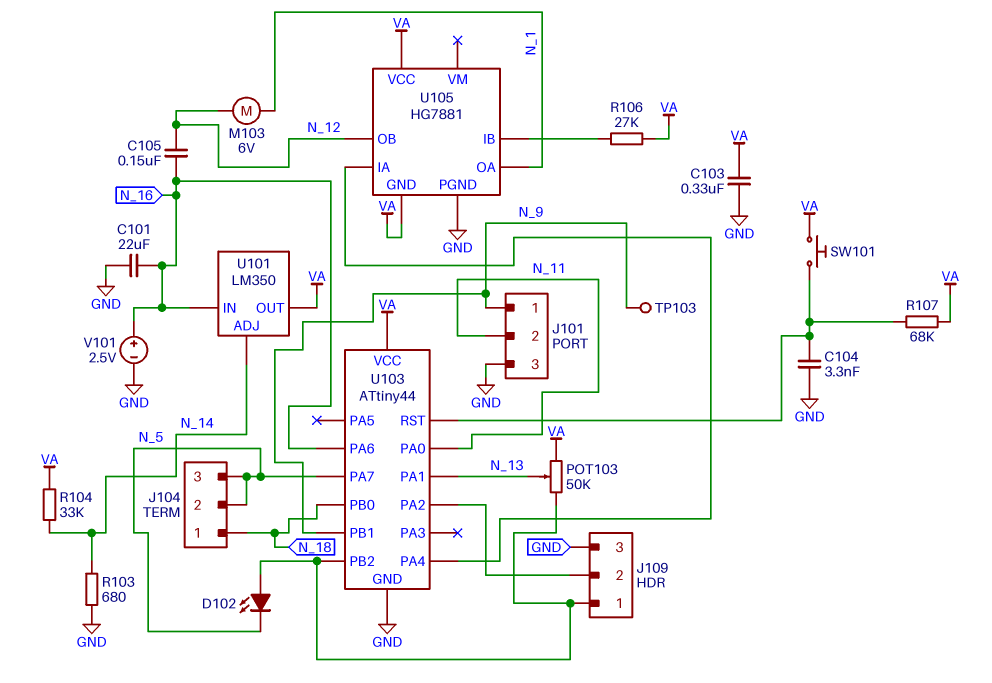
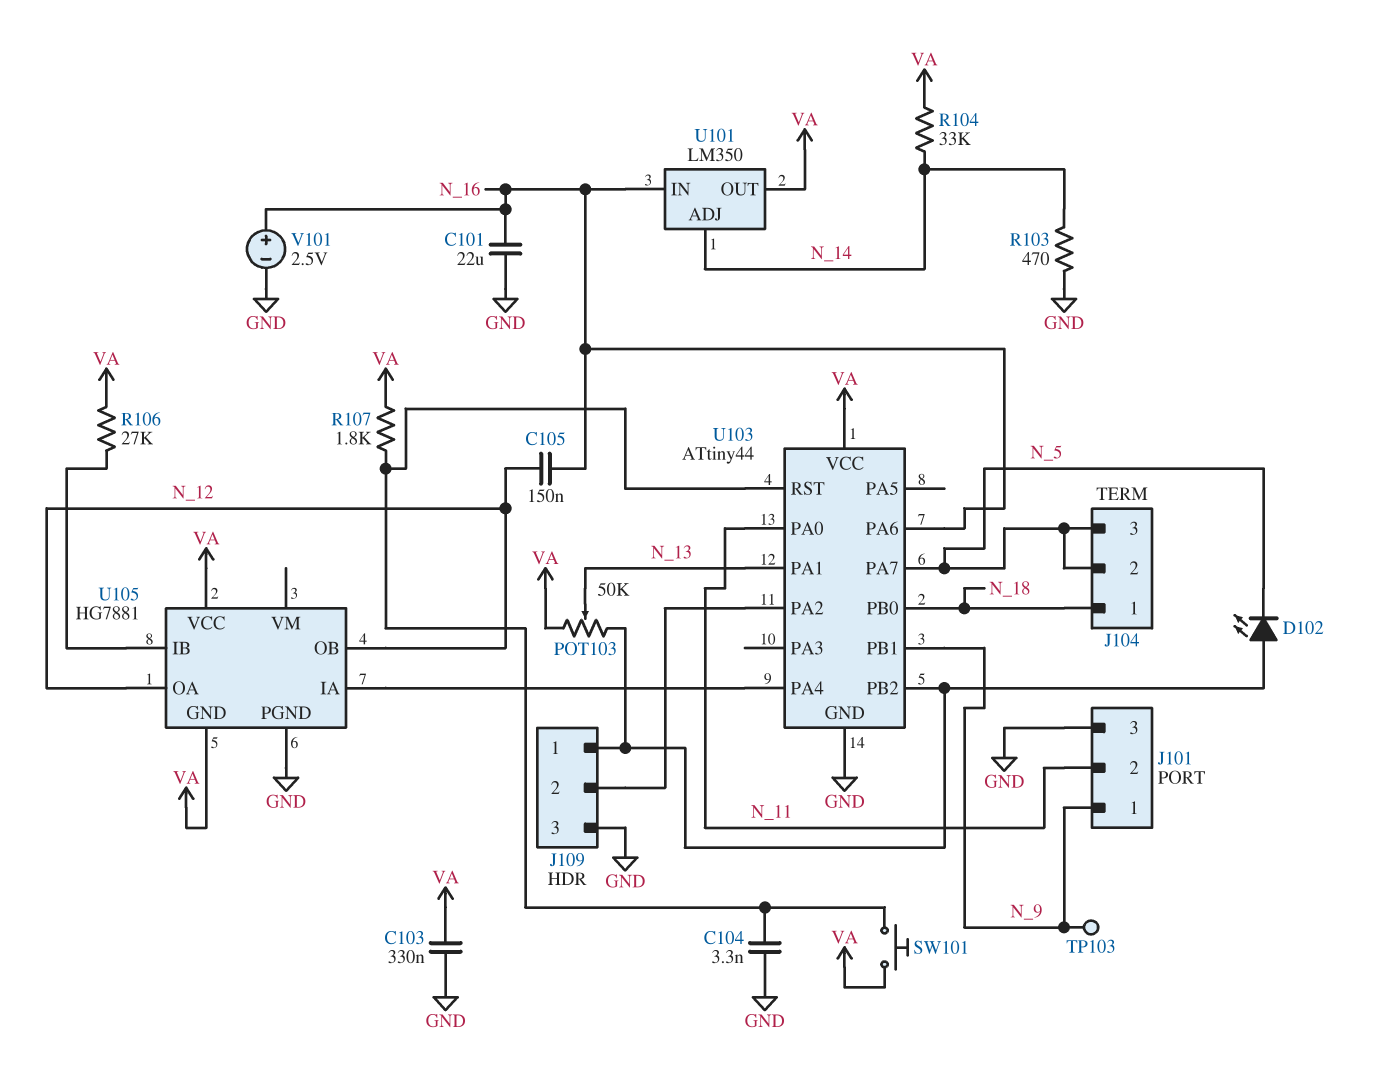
M103: motor 6V (N_1, N_12) -> none
R103: 680 (GND, N_14) -> 470 (GND, N_14)
R107: 68k (U103/RST, VA) -> 1.8k (U103/RST, VA)
U105 pin OA: N_1 -> N_12

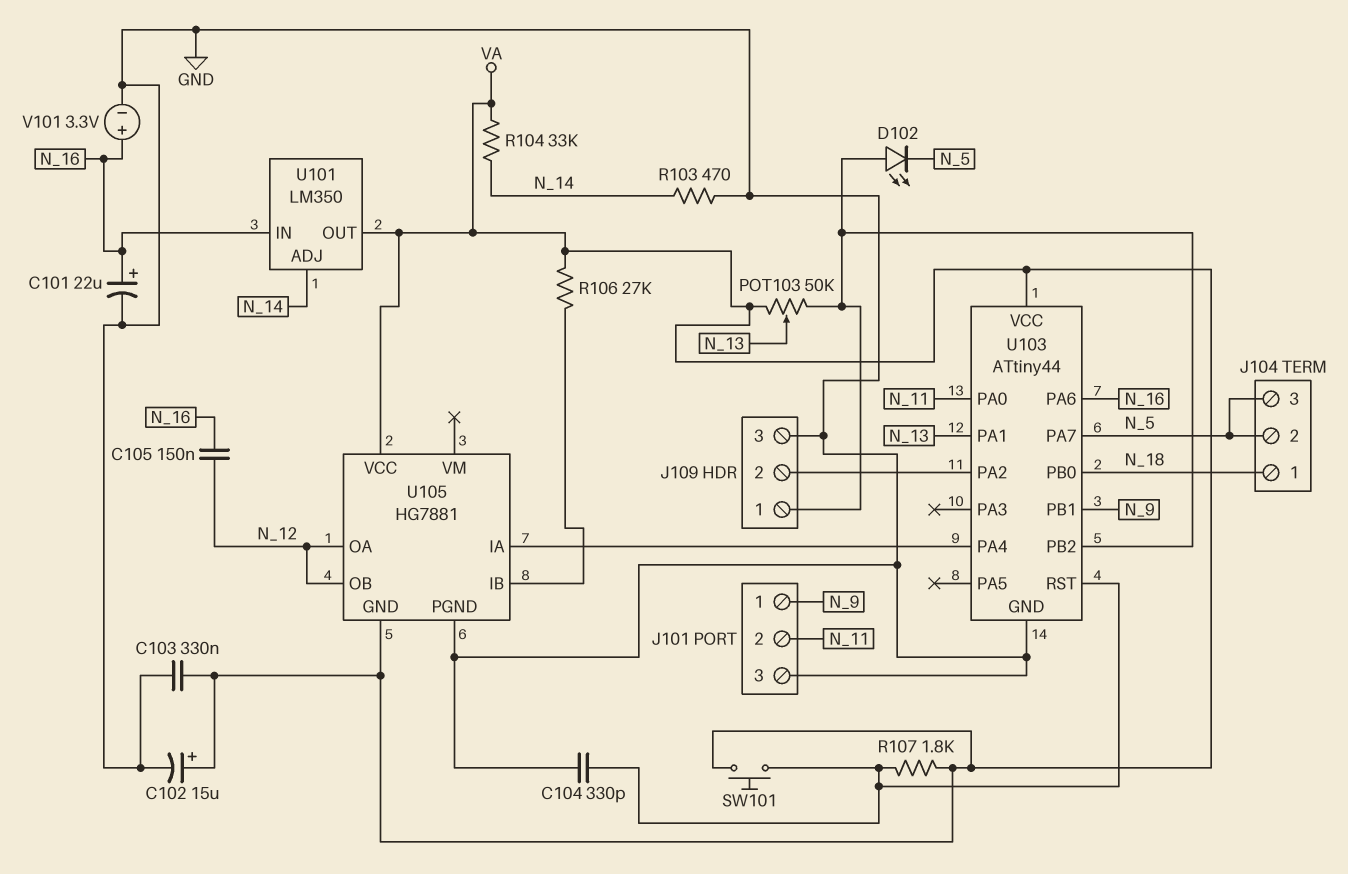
C101: 22uF (GND, N_16) -> 22uF (plus N_16, minus GND)
C102: none -> 15uF (plus VA, minus GND)
C104: 3.3nF (GND, U103/RST) -> 330pF (GND, U103/RST)
TP103: test point (N_9) -> none
V101: 2.5V (plus N_16, minus GND) -> 3.3V (plus N_16, minus GND)

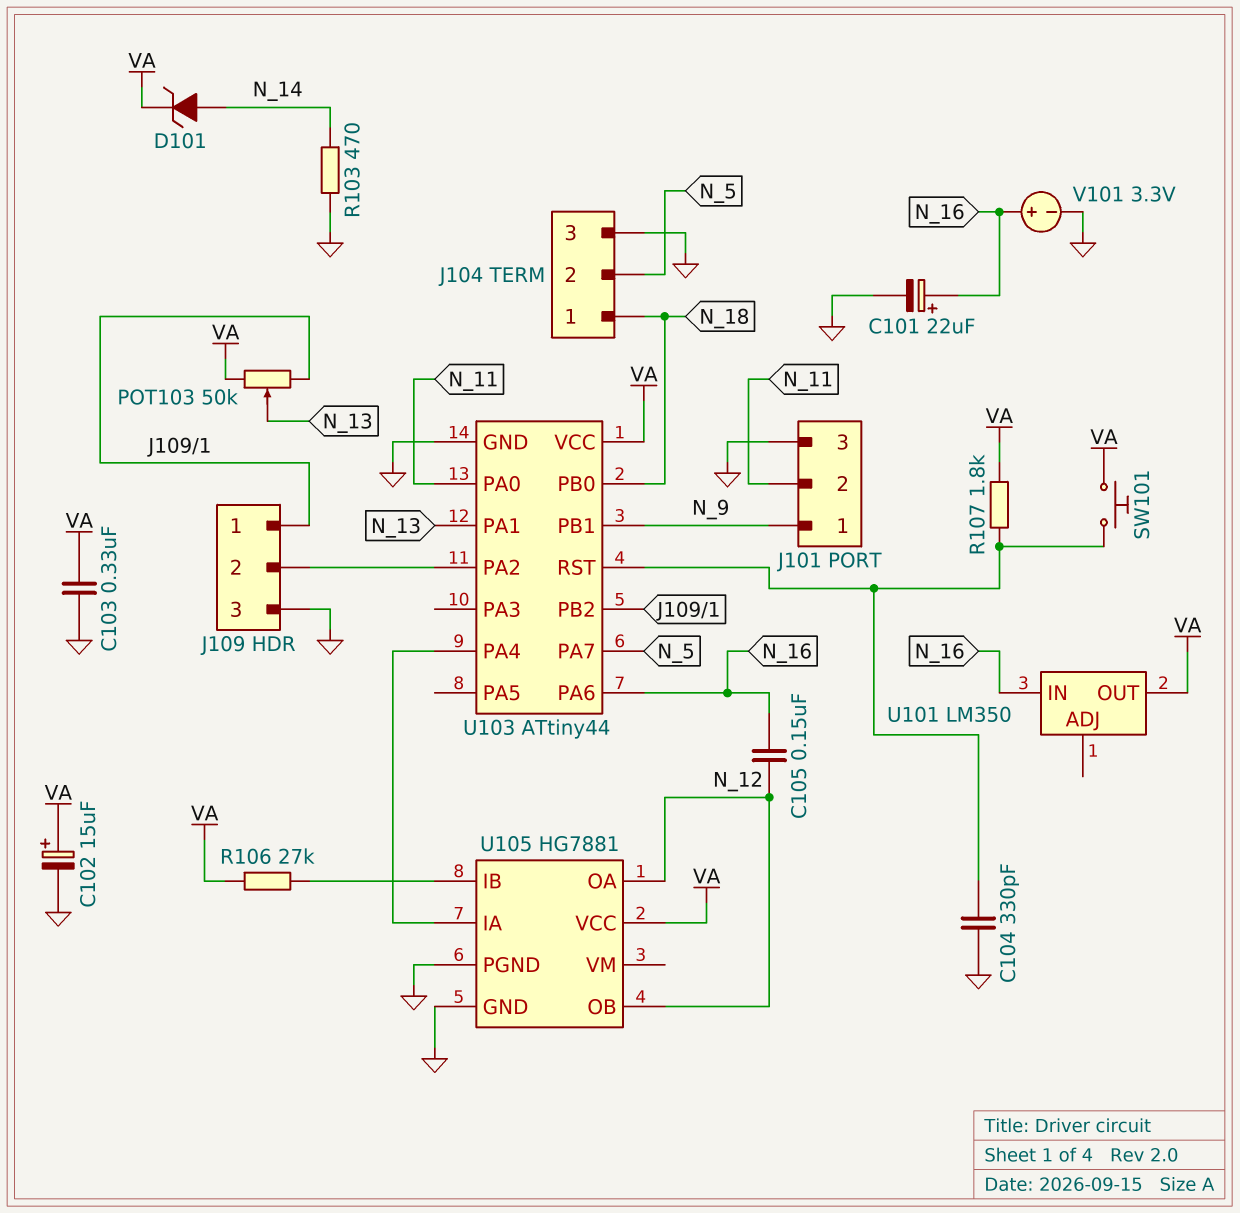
D101: none -> zener (A N_14, K VA)
D102: LED (A J109/1, K N_5) -> none
J104 pin 3: N_5 -> GND
R104: 33k (N_14, VA) -> none
U101 pin ADJ: N_14 -> none
U105 pin GND: VA -> GND

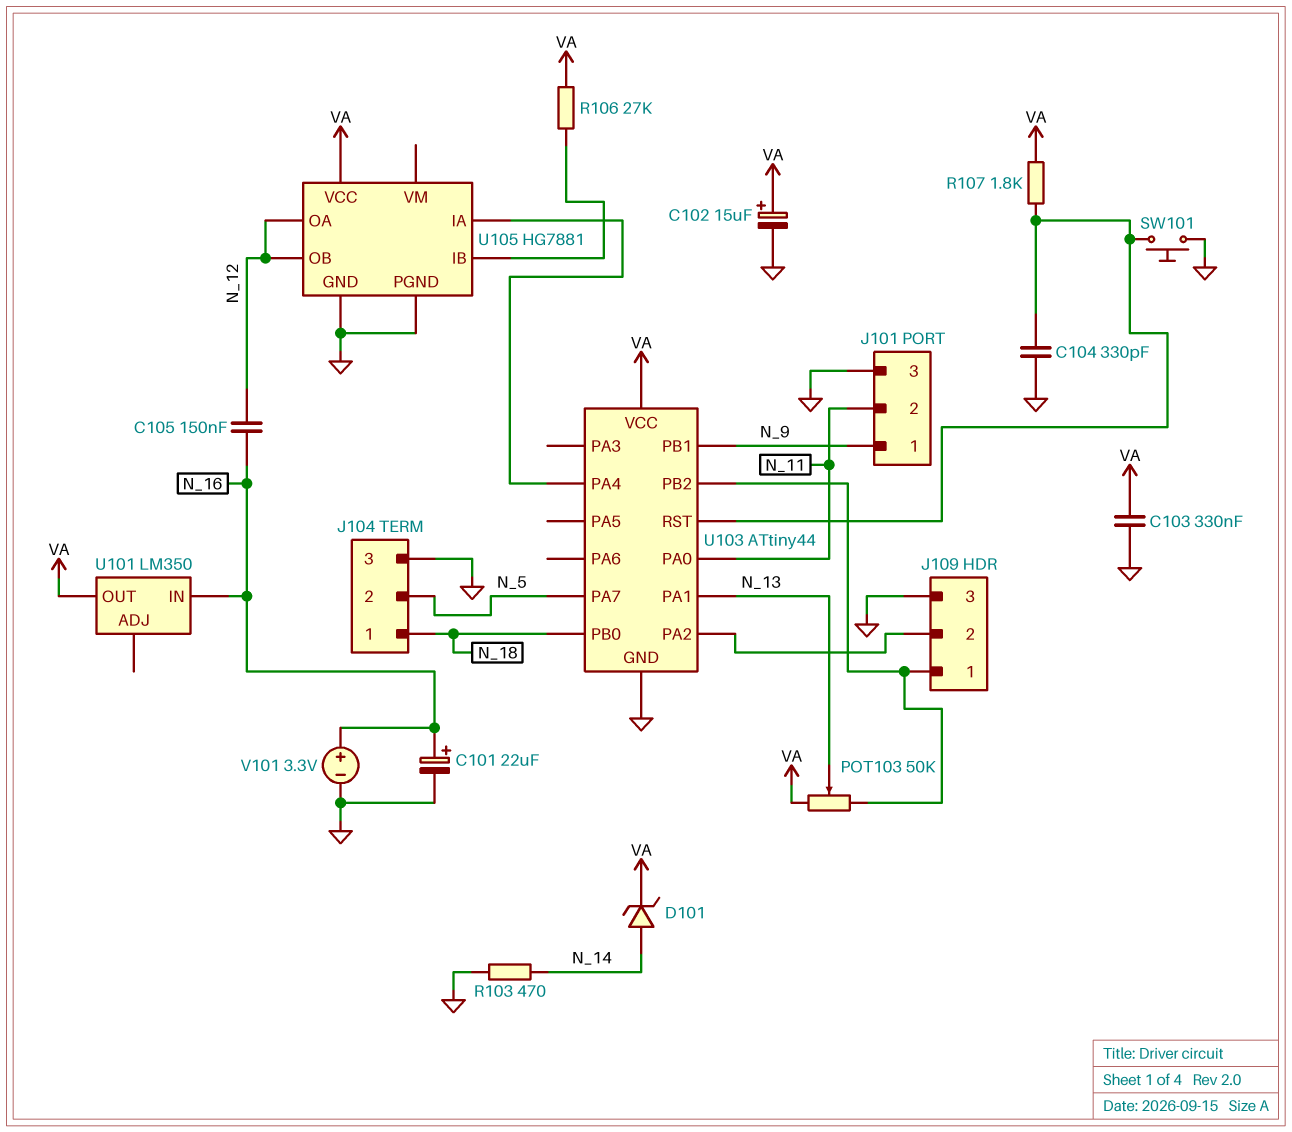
SW101: button (U103/RST, VA) -> button (GND, U103/RST)
U103 pin PA6: N_16 -> none

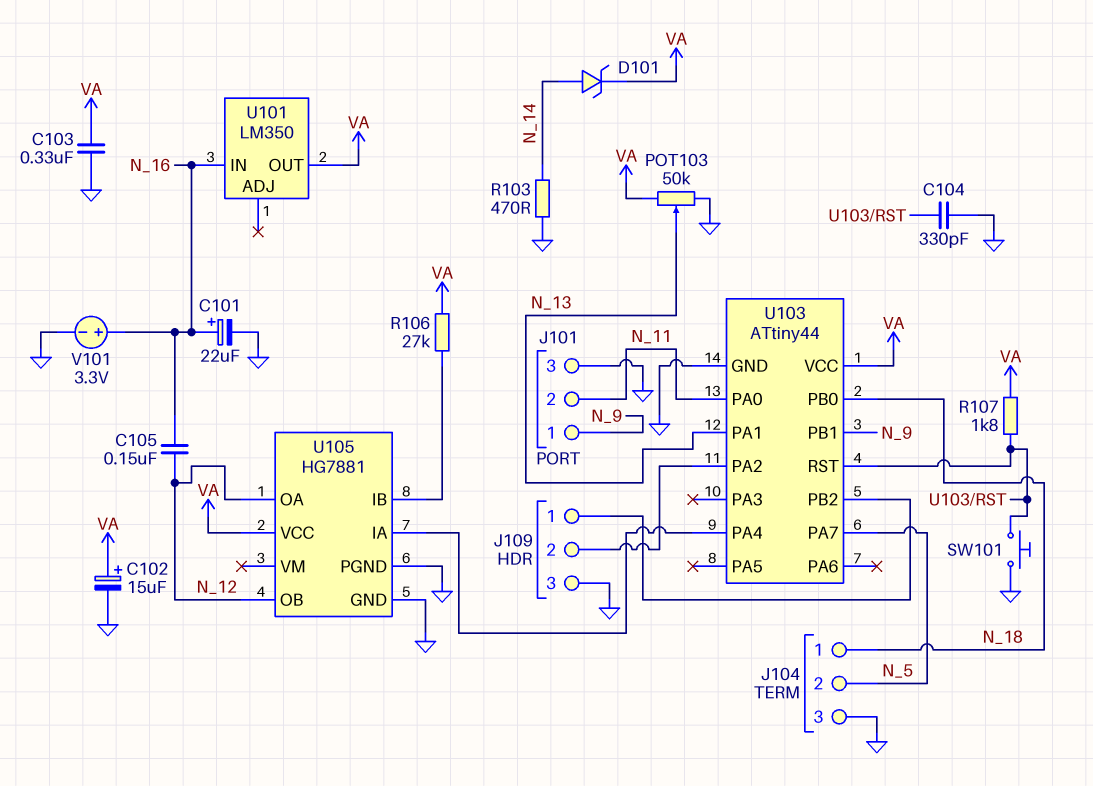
POT103: 50k (J109/1, VA, wiper N_13) -> 50k (GND, VA, wiper N_13)

